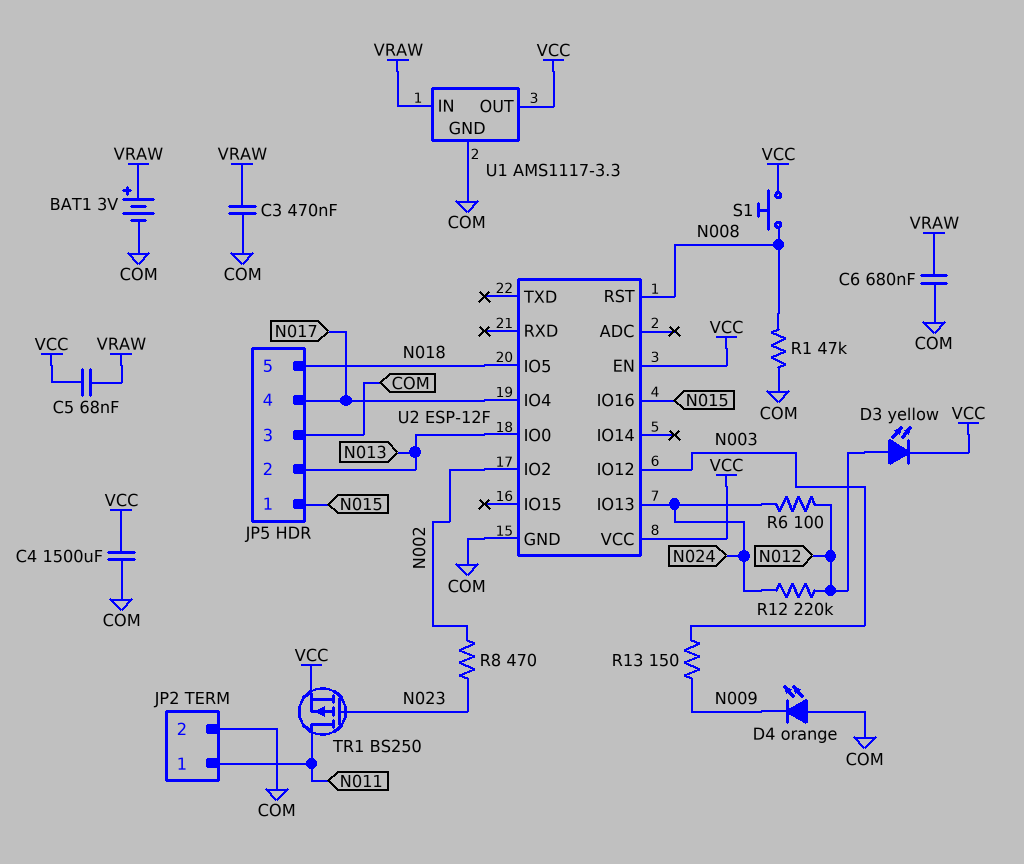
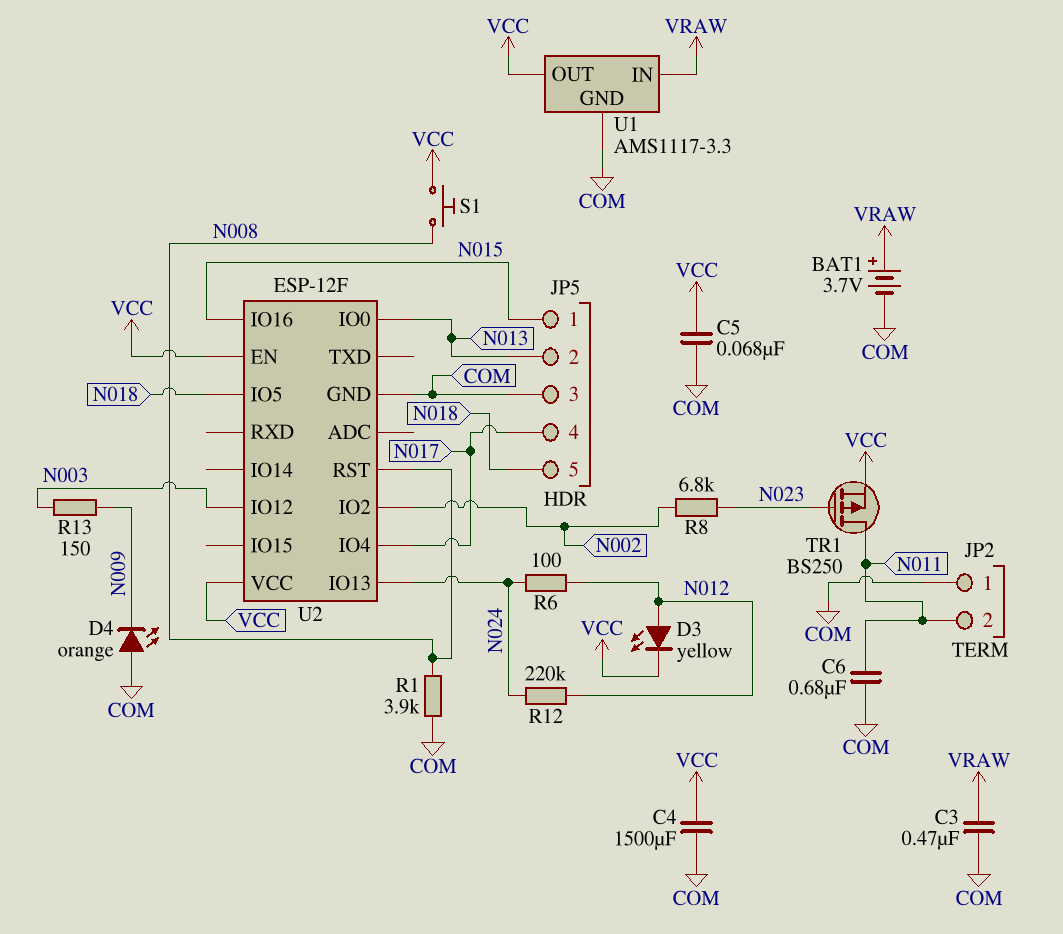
BAT1: 3V (plus VRAW, minus COM) -> 3.7V (plus VRAW, minus COM)
C5: 68nF (VCC, VRAW) -> 68nF (COM, VCC)
C6: 680nF (COM, VRAW) -> 680nF (COM, N011)
JP2 pin 1: N011 -> COM
JP2 pin 2: COM -> N011
R1: 47k (COM, N008) -> 3.9k (COM, N008)
R8: 470 (N002, N023) -> 6.8k (N002, N023)

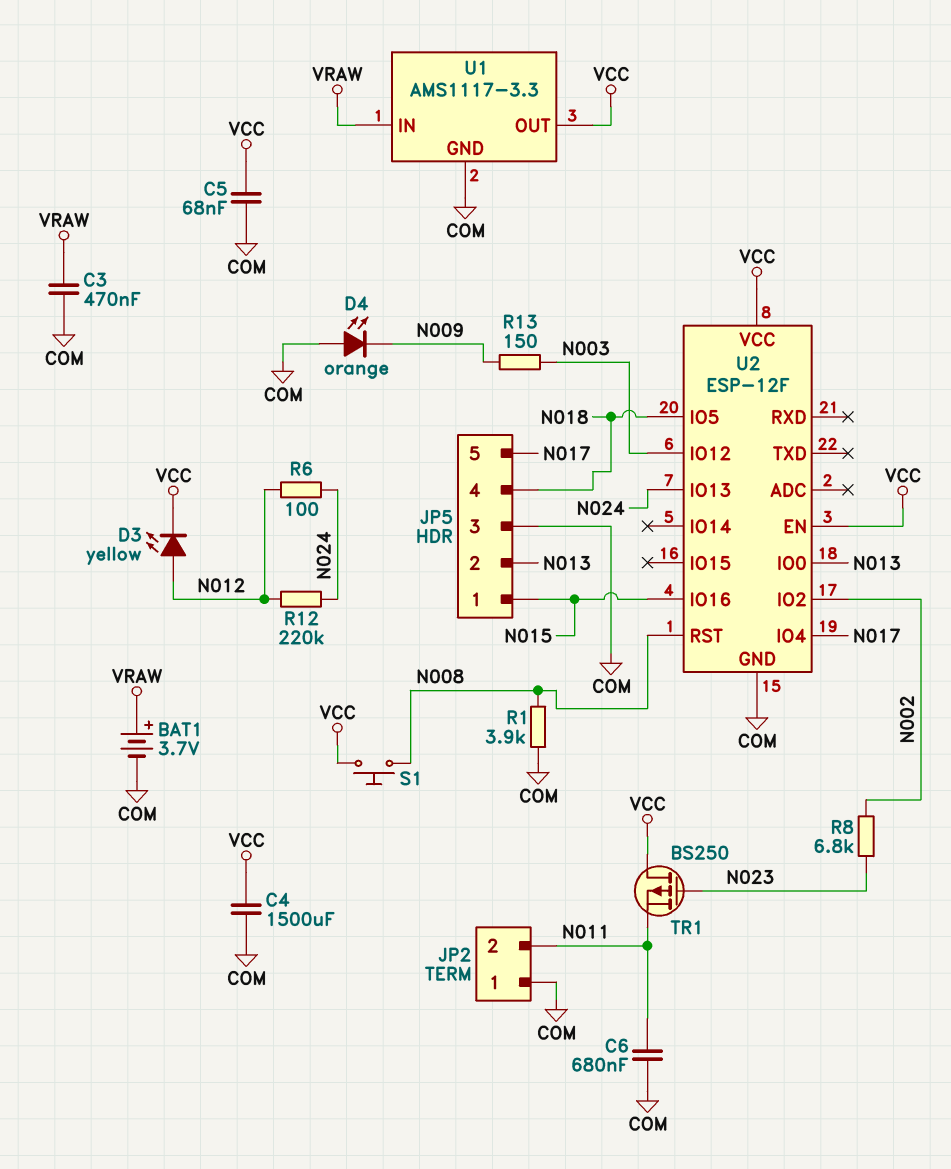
JP5 pin 4: N017 -> N018
JP5 pin 5: N018 -> N017
TR1: PMOS BS250 (G N023, D N011, S VCC) -> PMOS BS250 (G N023, D VCC, S N011)

